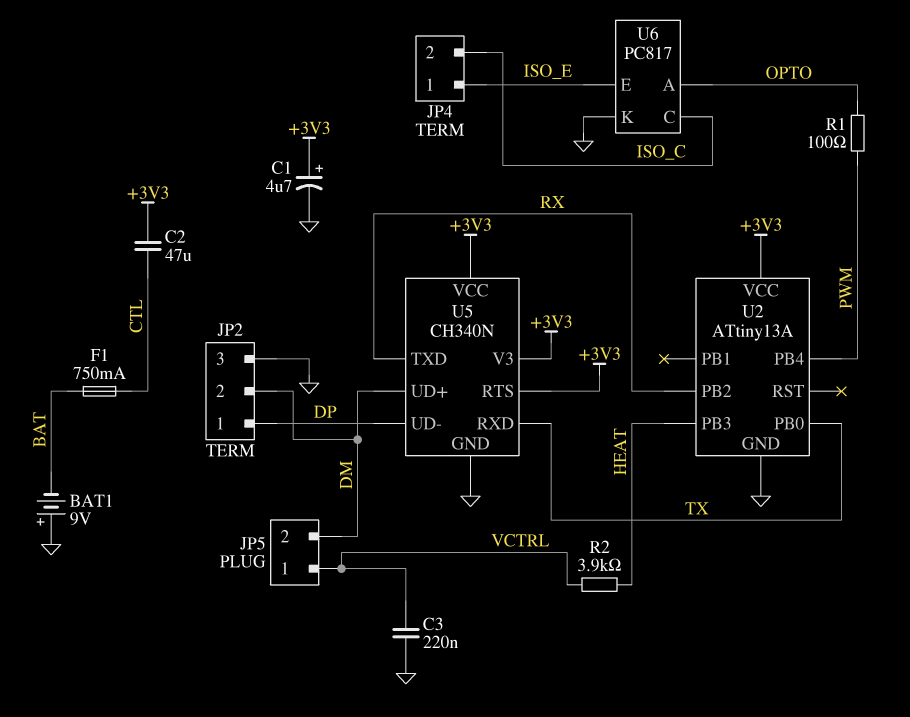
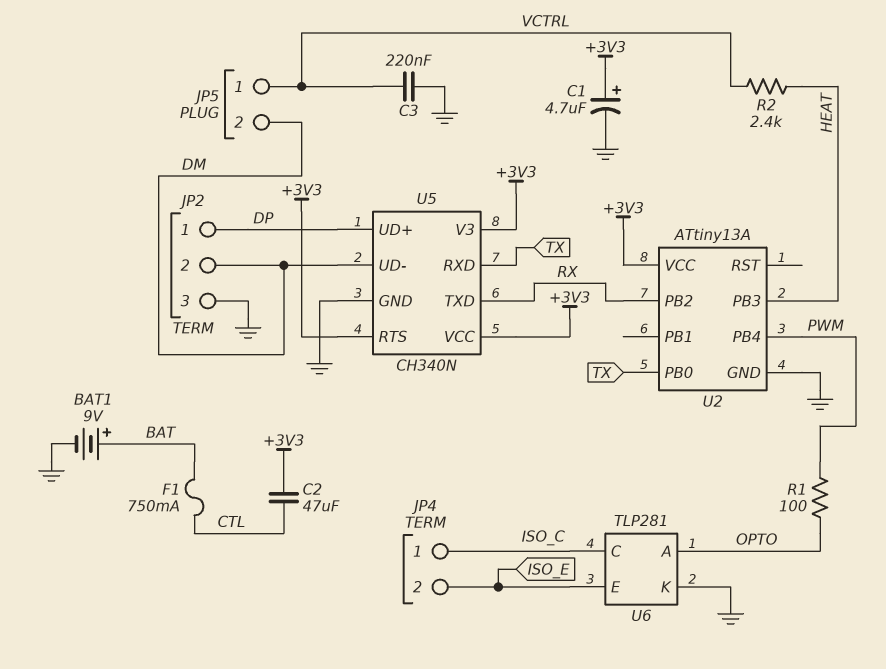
BAT1: 9V (plus GND, minus BAT) -> 9V (plus BAT, minus GND)
JP4 pin 1: ISO_E -> ISO_C
JP4 pin 2: ISO_C -> ISO_E
R2: 3.9k (HEAT, VCTRL) -> 2.4k (HEAT, VCTRL)
U5 pin UD+: DM -> DP
U5 pin UD-: DP -> DM
U6: PC817 -> TLP281

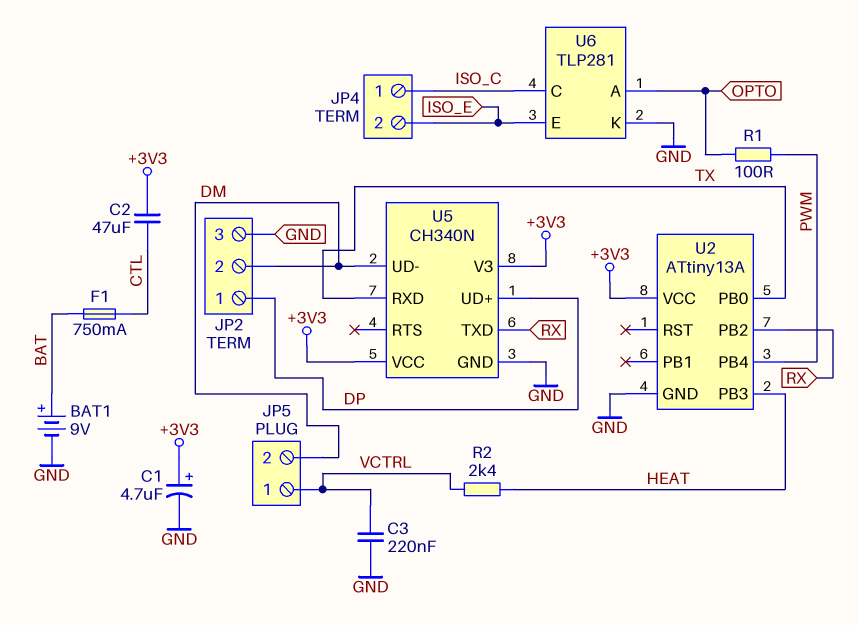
U5 pin RTS: +3V3 -> none

